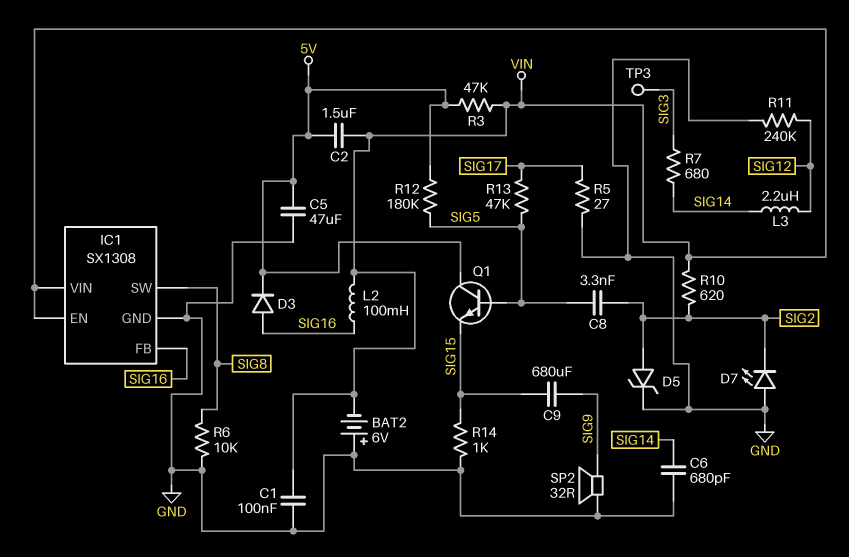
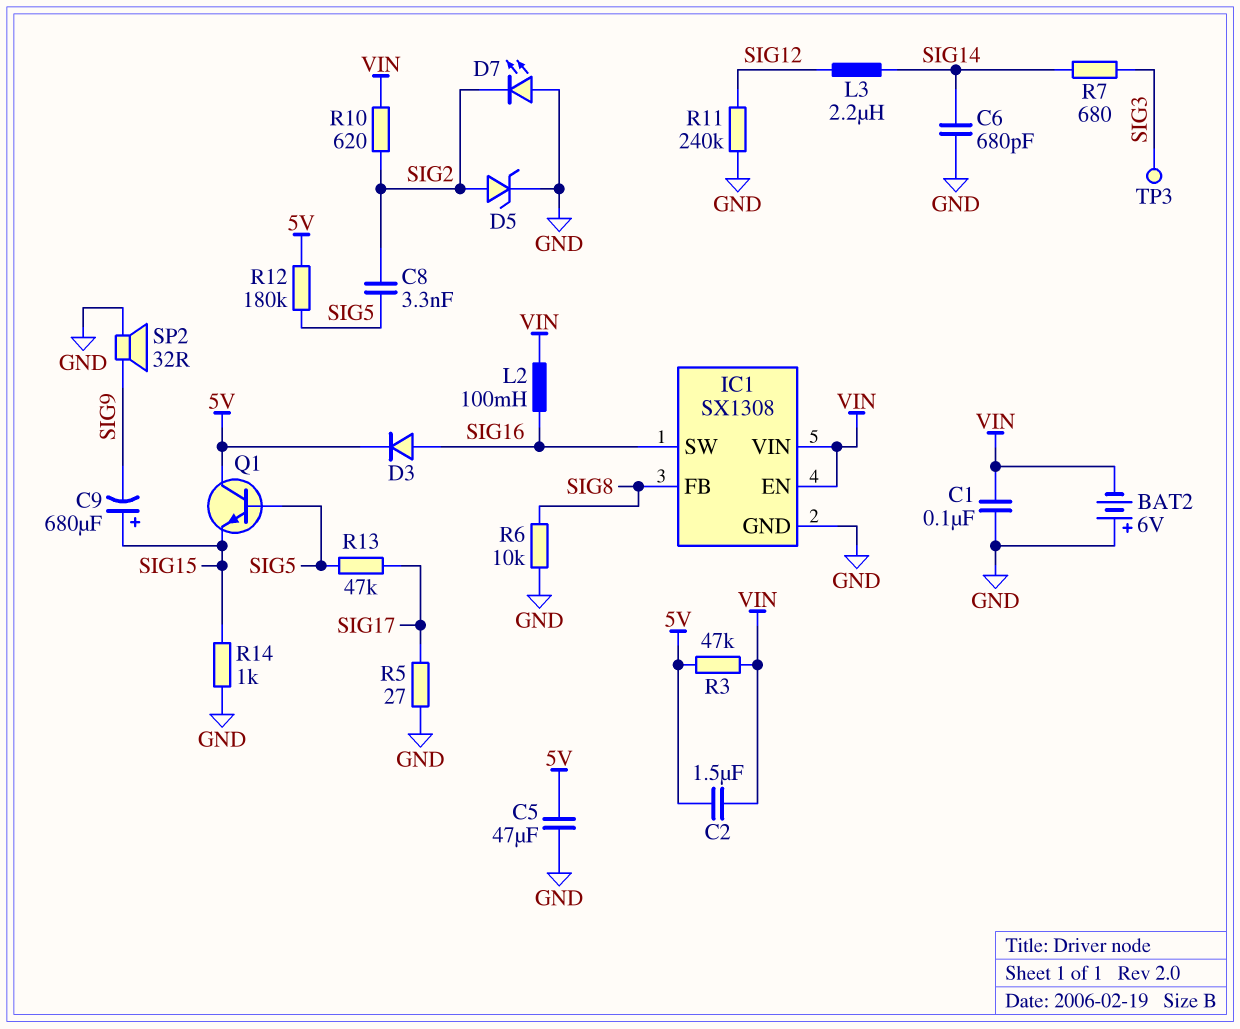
C9: 680uF (SIG9, SIG15) -> 680uF (plus SIG15, minus SIG9)
IC1 pin FB: SIG16 -> SIG8
IC1 pin SW: SIG8 -> SIG16

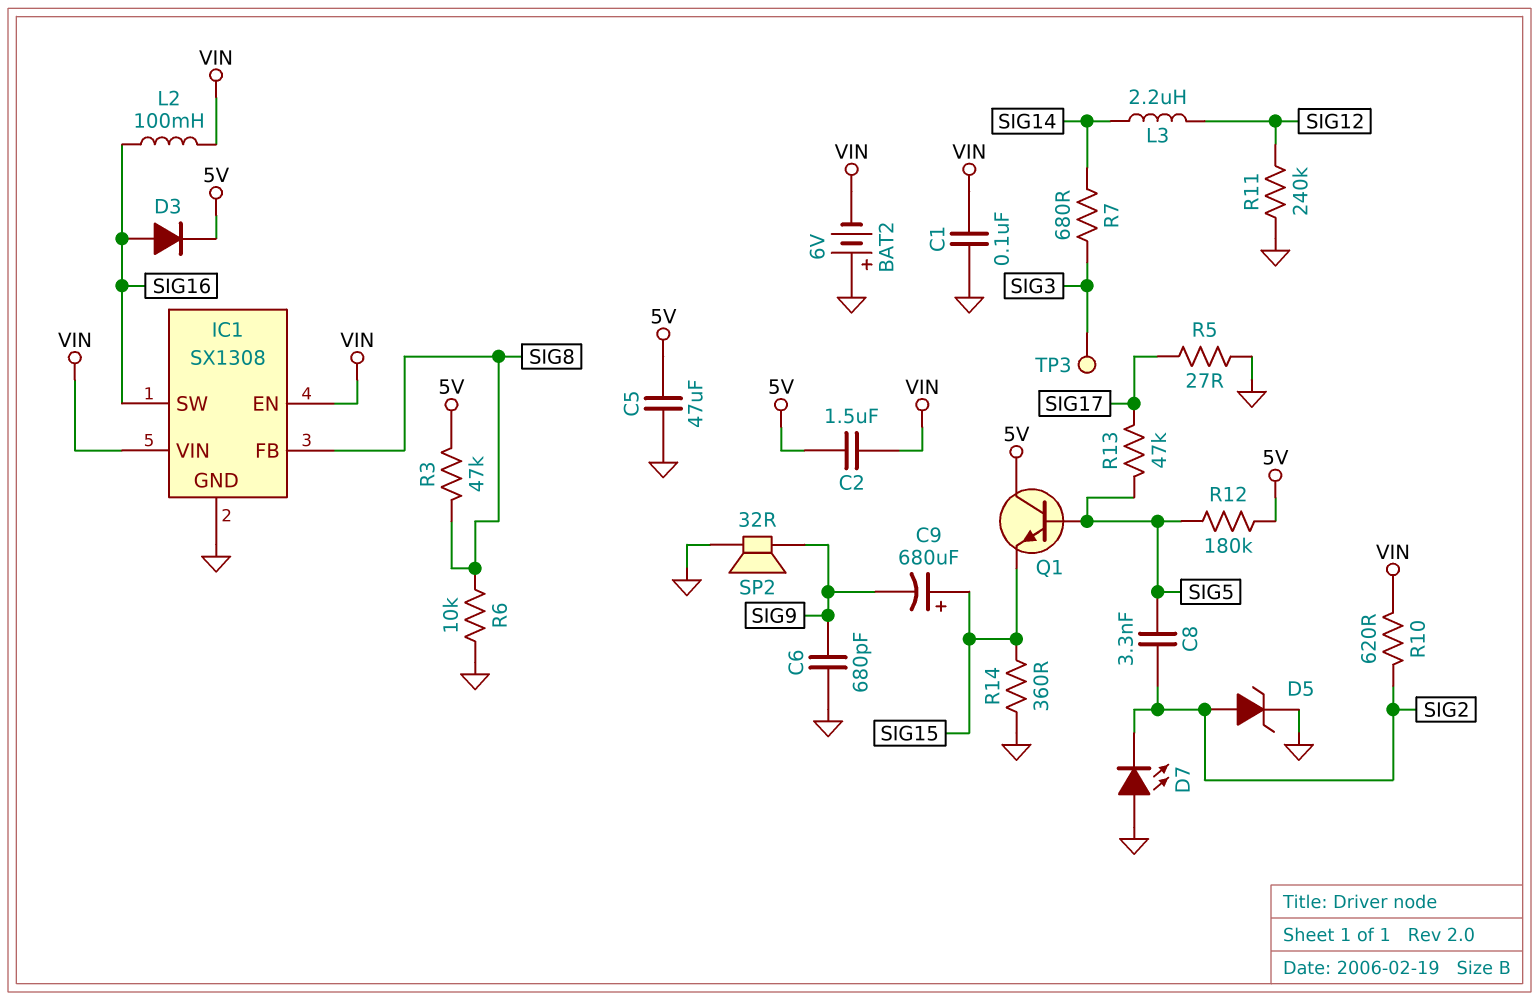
C6: 680pF (GND, SIG14) -> 680pF (GND, SIG9)
R3: 47k (5V, VIN) -> 47k (5V, SIG8)
R14: 1k (GND, SIG15) -> 360 (GND, SIG15)

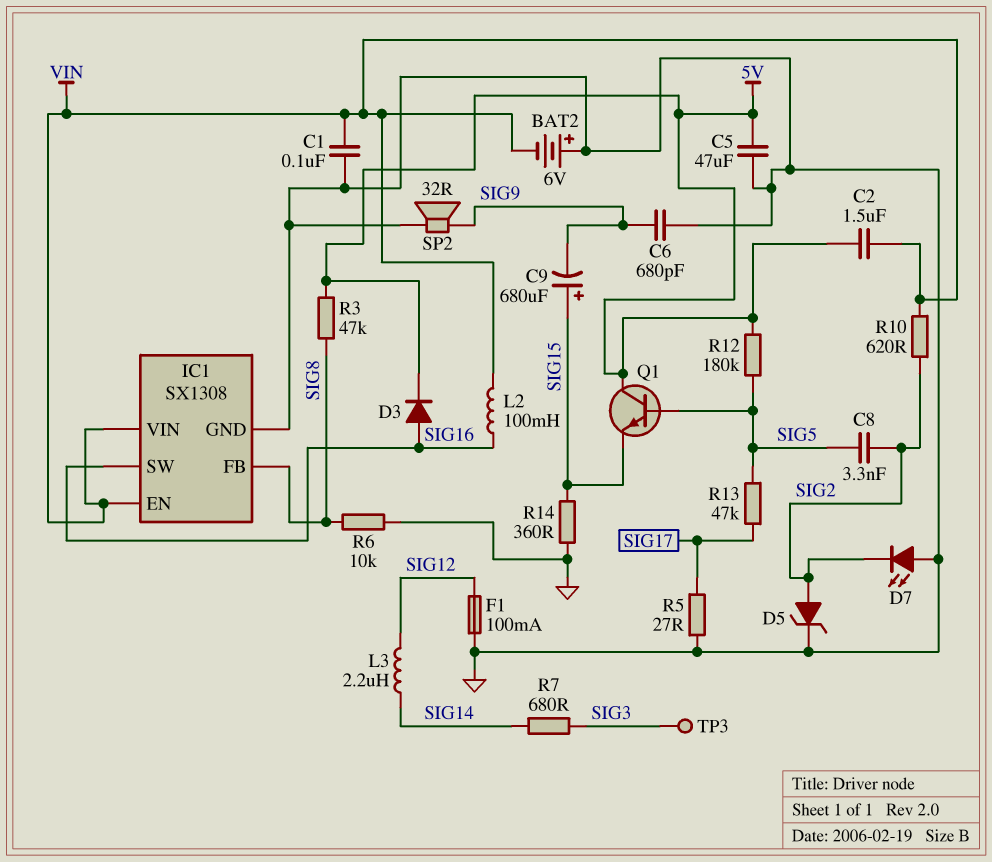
F1: none -> 100mA (GND, SIG12)
R11: 240k (GND, SIG12) -> none

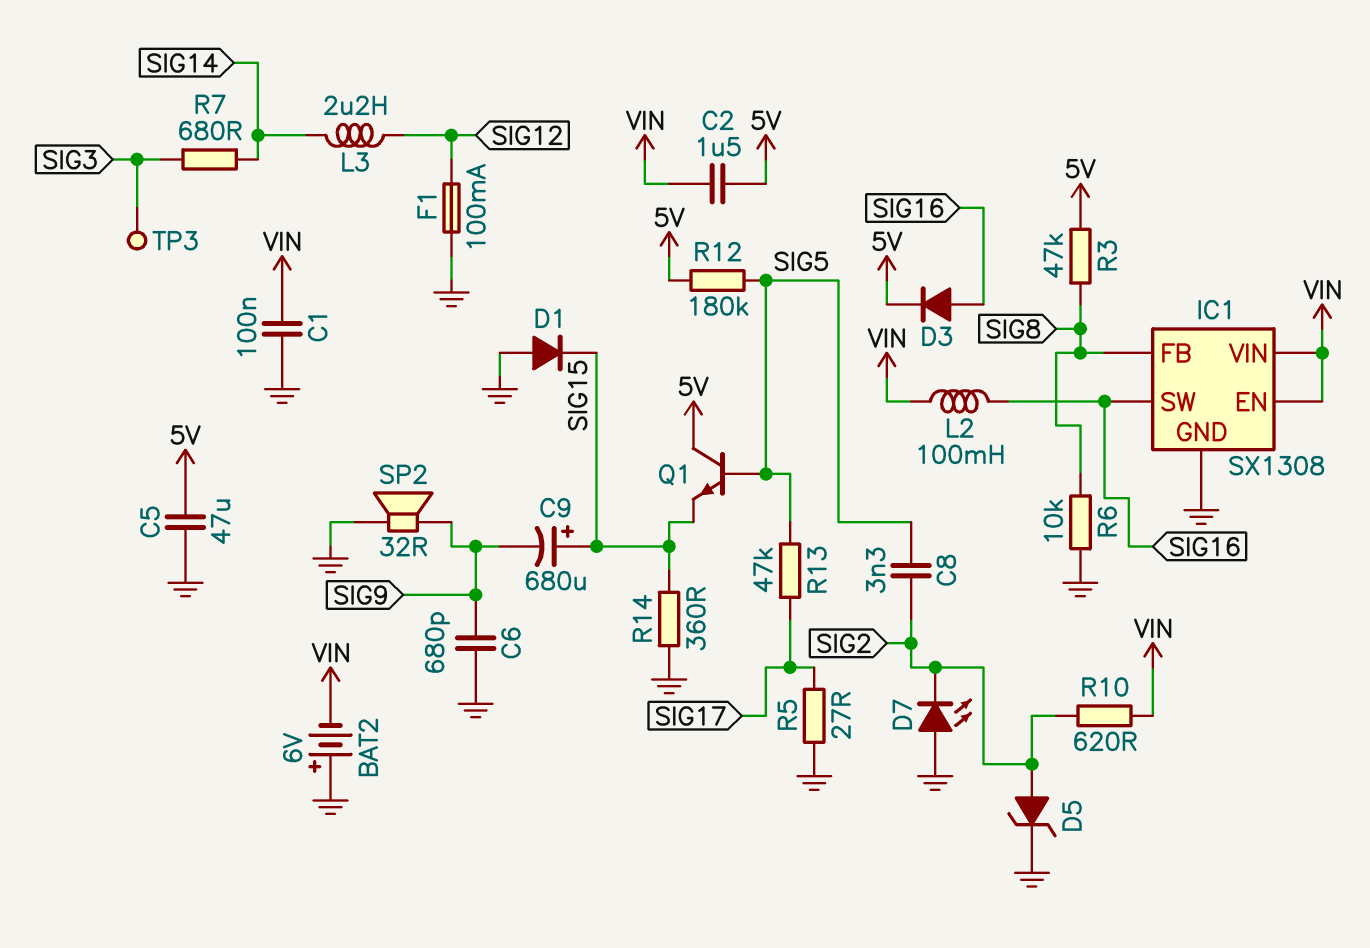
D1: none -> diode (A GND, K SIG15)

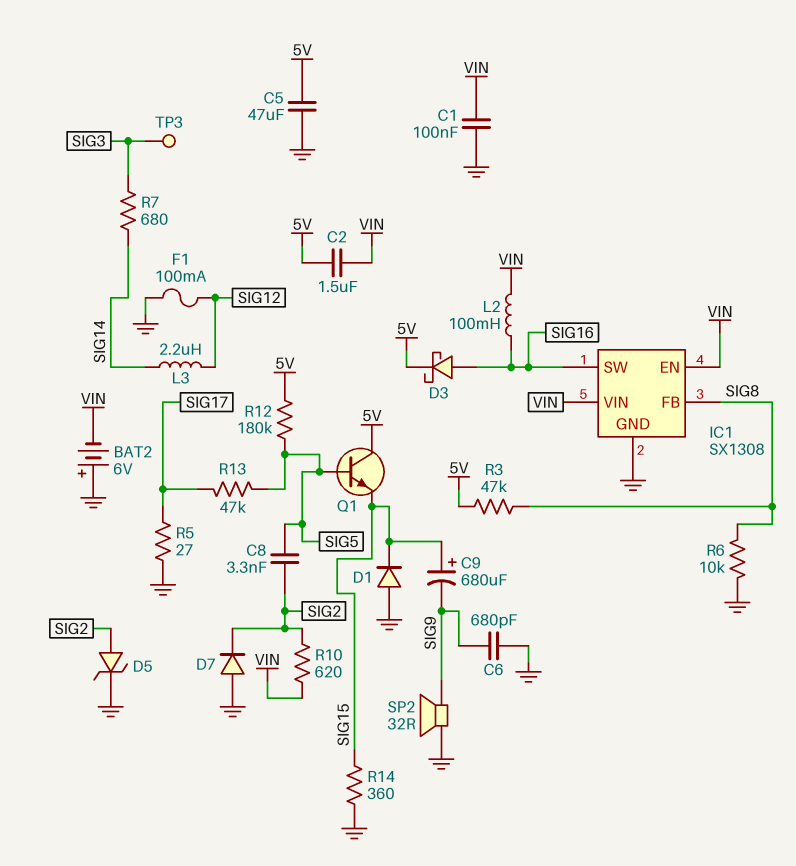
D3: diode (A SIG16, K 5V) -> schottky (A SIG16, K 5V)
D7: LED (A GND, K SIG2) -> diode (A GND, K SIG2)

